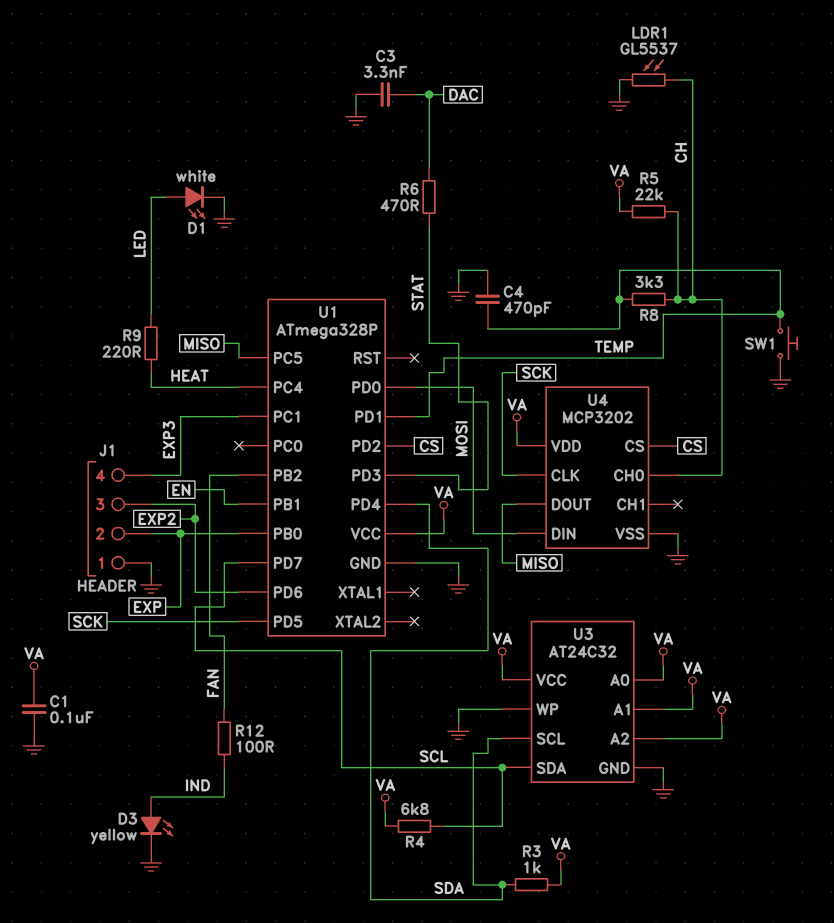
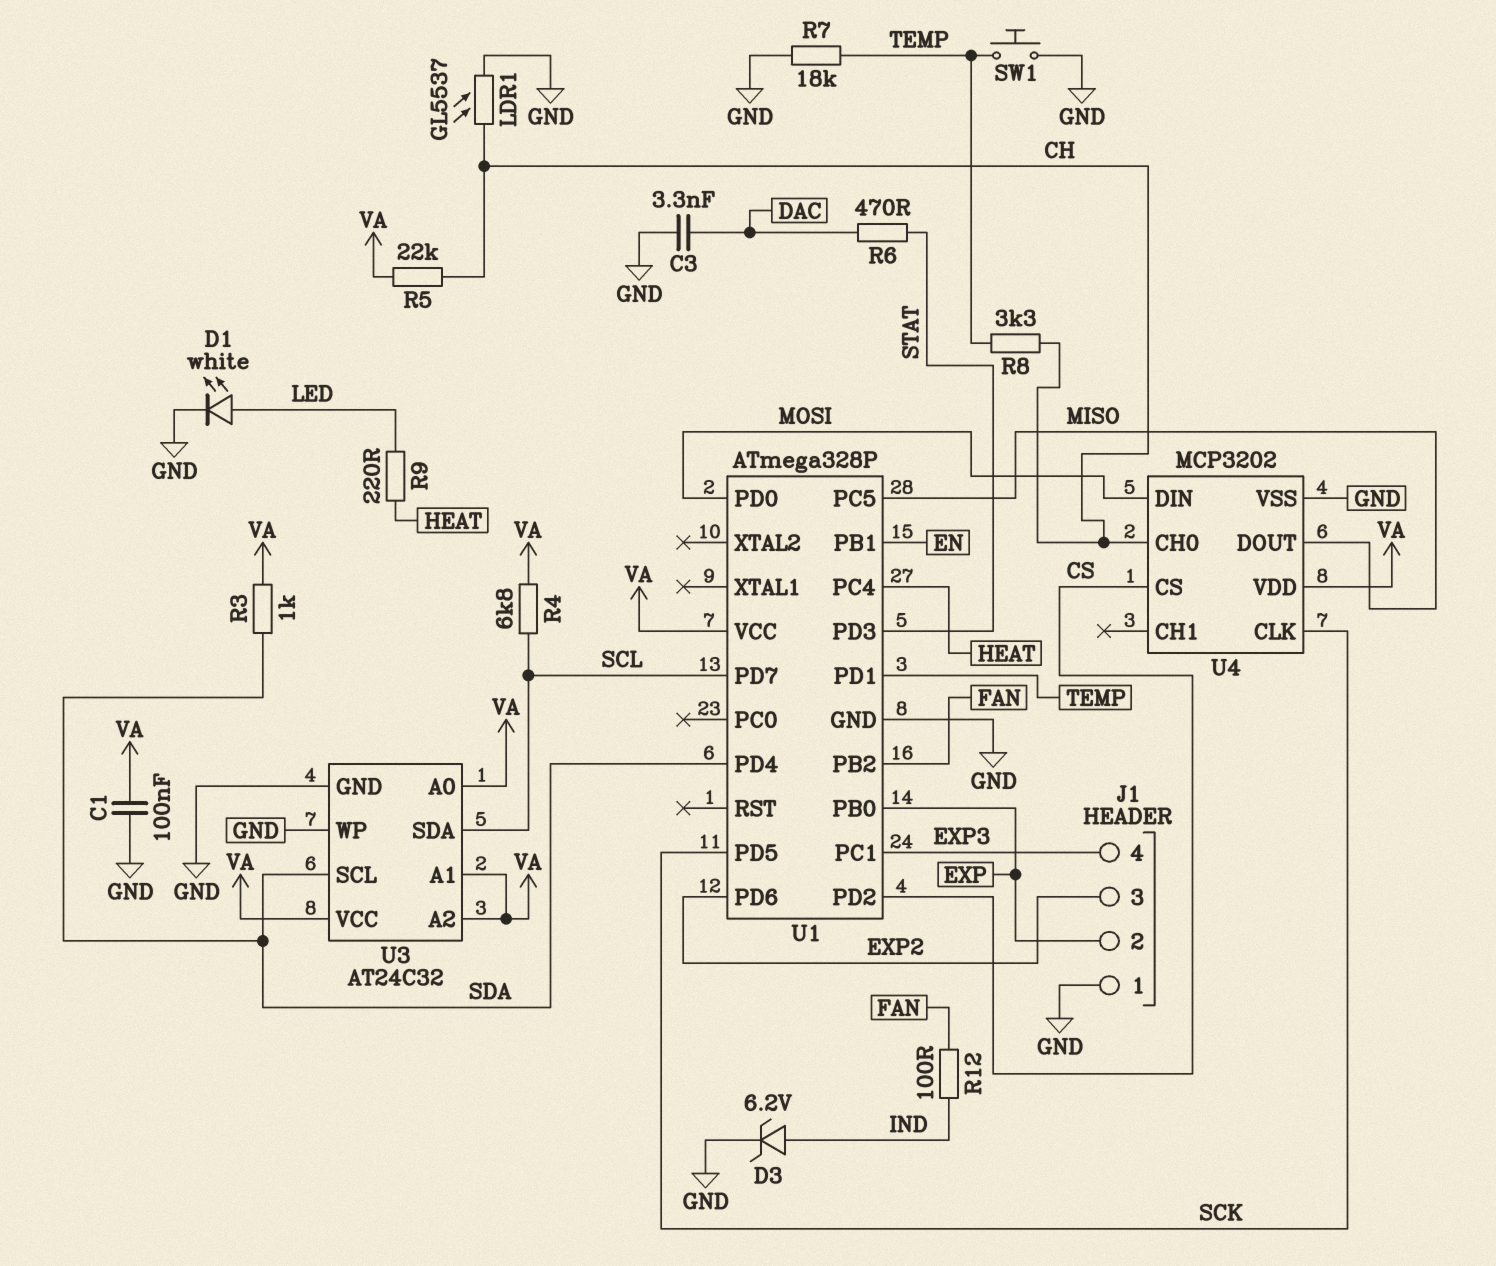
C4: 470pF (GND, TEMP) -> none
D3: LED yellow (A IND, K GND) -> zener 6.2V (A IND, K GND)
R7: none -> 18k (GND, TEMP)

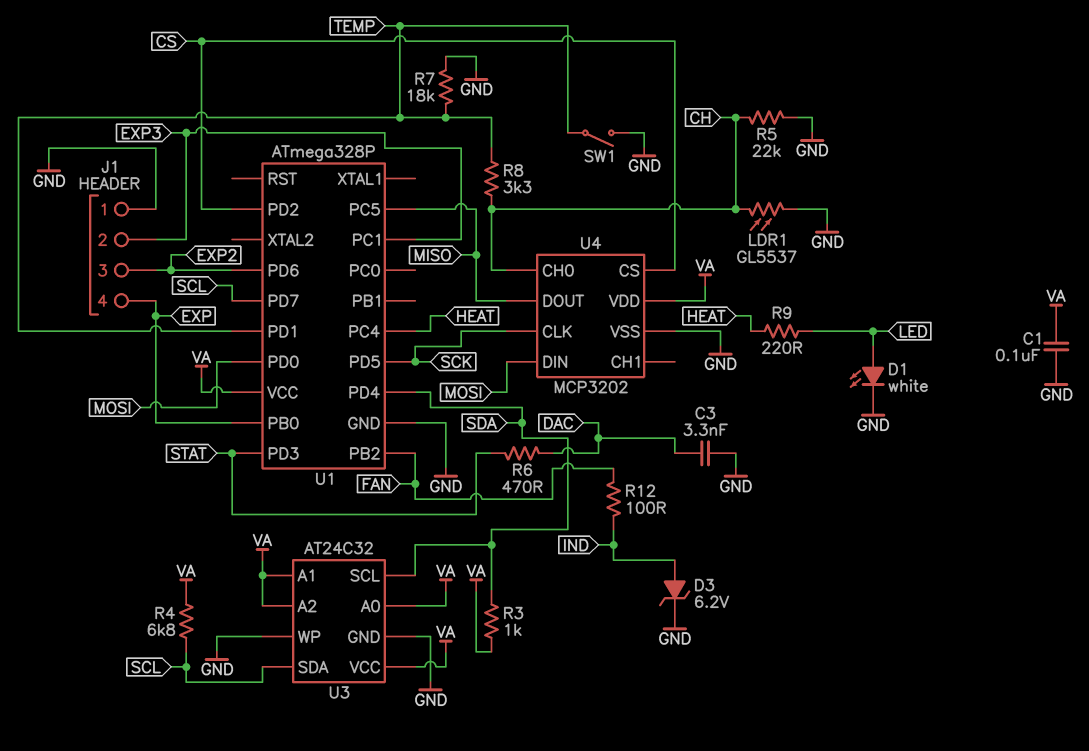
J1 pin 2: EXP -> EXP3
J1 pin 4: EXP3 -> EXP
R5: 22k (CH, VA) -> 22k (CH, GND)
SW1: button (GND, TEMP) -> switch (GND, TEMP)
U1 pin PB1: EN -> none

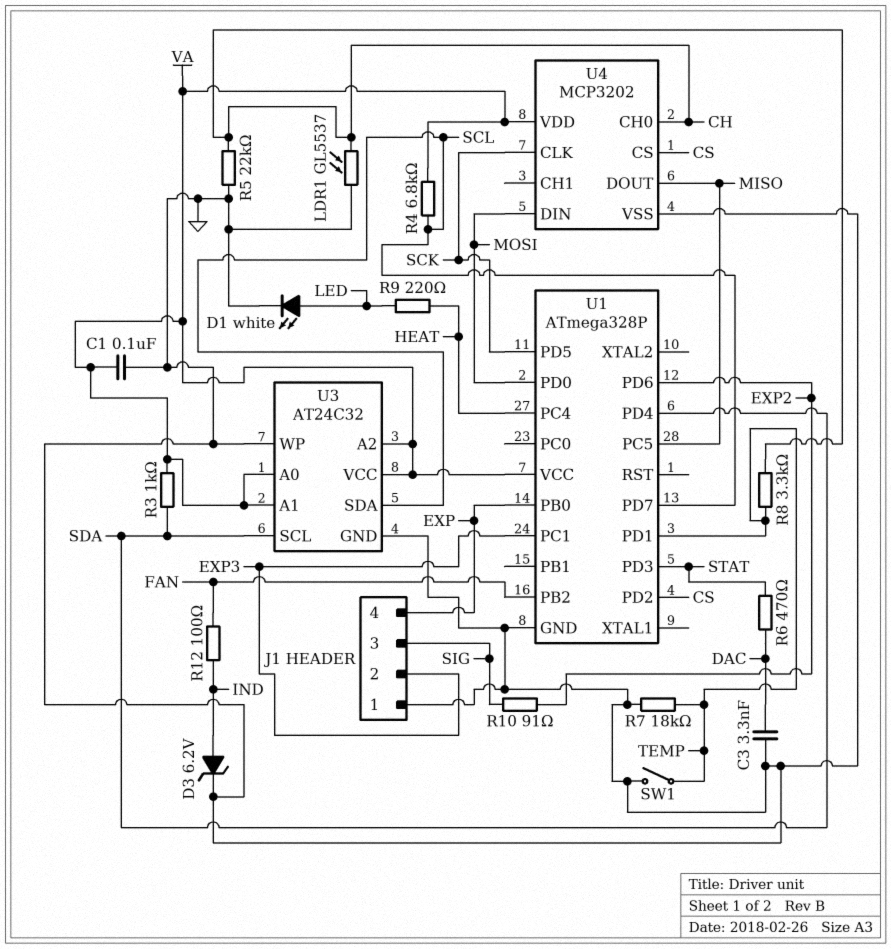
J1 pin 3: EXP2 -> SIG
R10: none -> 91 (EXP2, SIG)

